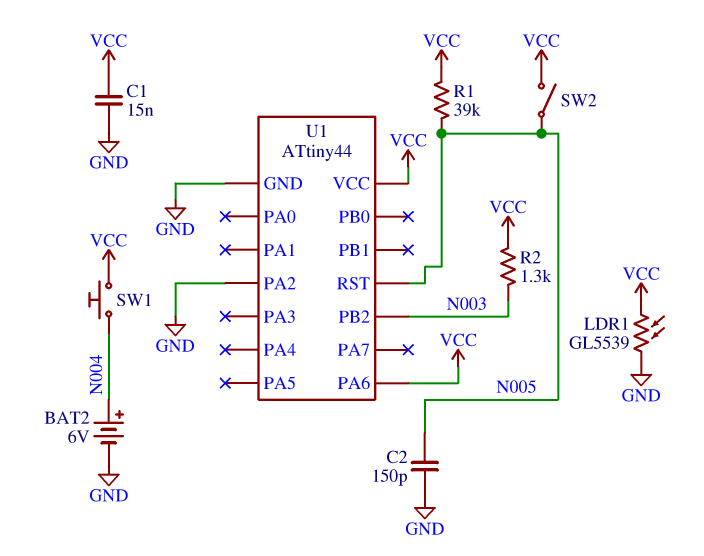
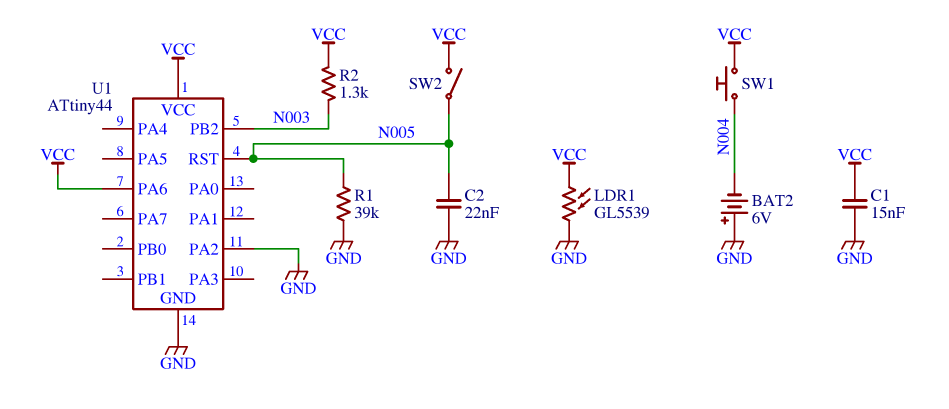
BAT2: 6V (plus N004, minus GND) -> 6V (plus GND, minus N004)
C2: 150pF (GND, N005) -> 22nF (GND, N005)
R1: 39k (N005, VCC) -> 39k (GND, N005)

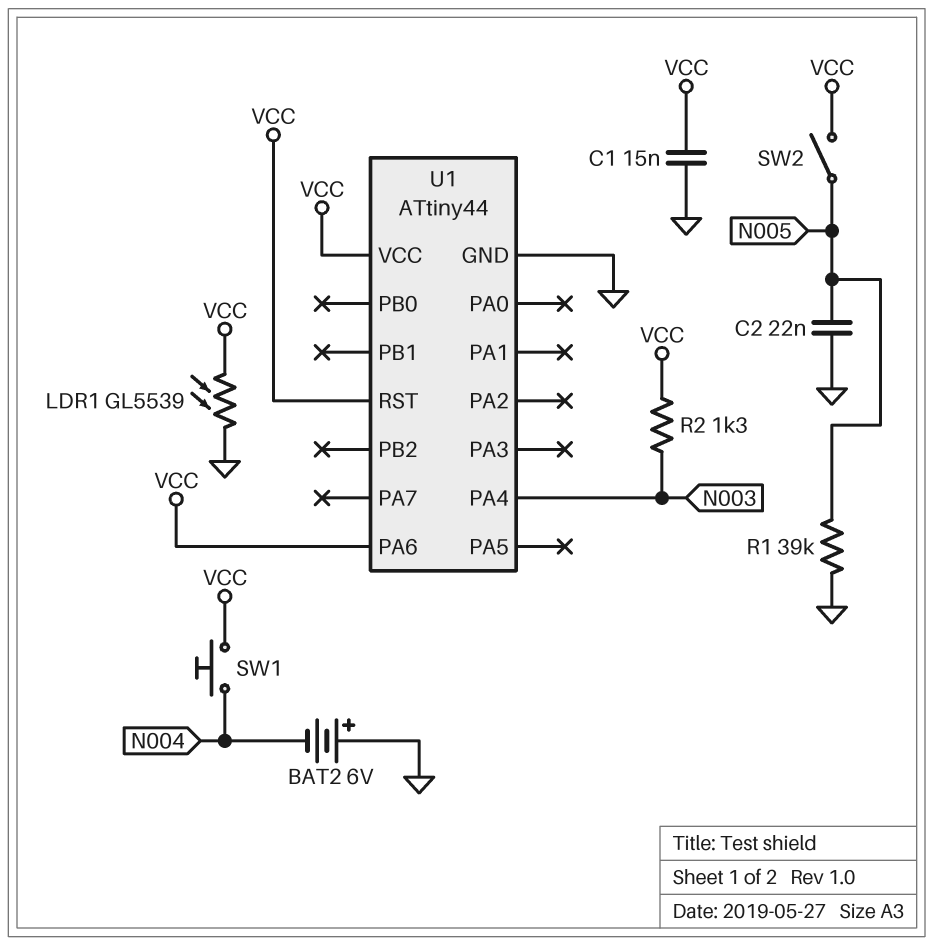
U1 pin PA2: GND -> none
U1 pin PA4: none -> N003
U1 pin PB2: N003 -> none
U1 pin RST: N005 -> VCC

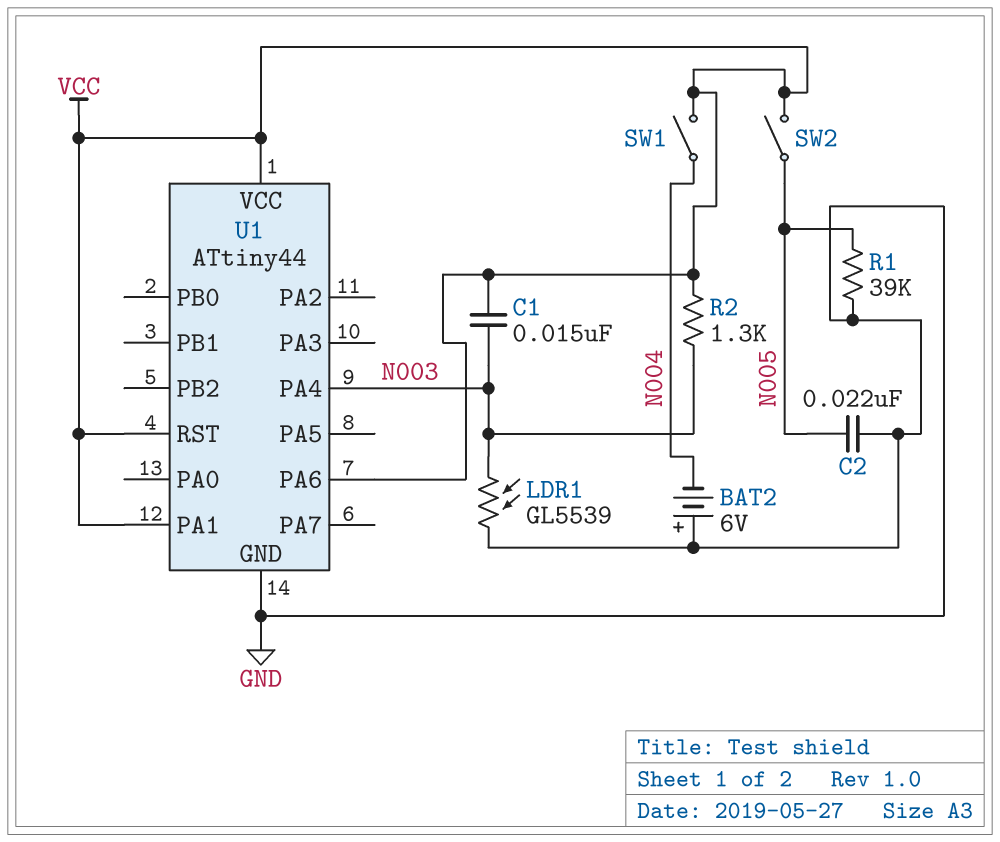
C1: 15nF (GND, VCC) -> 15nF (N003, VCC)
LDR1: GL5539 (GND, VCC) -> GL5539 (GND, N003)
SW1: button (N004, VCC) -> switch (N004, VCC)
U1 pin PA1: none -> VCC

